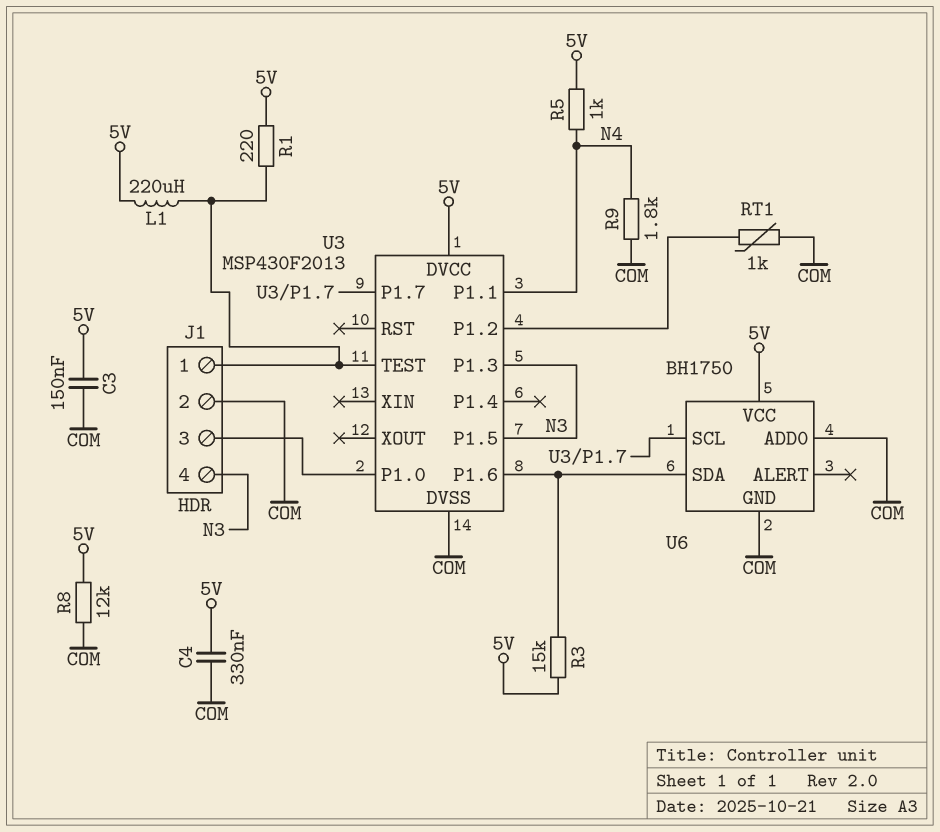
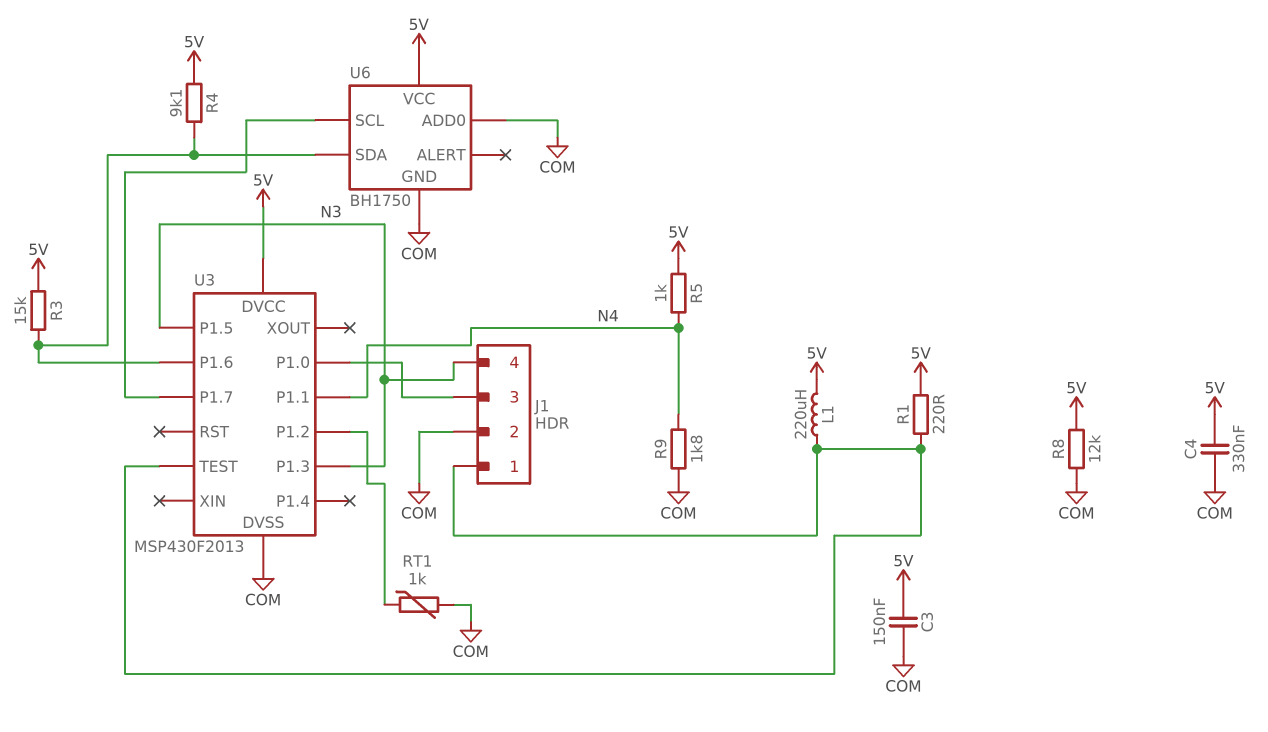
R4: none -> 9.1k (5V, U3/P1.6)

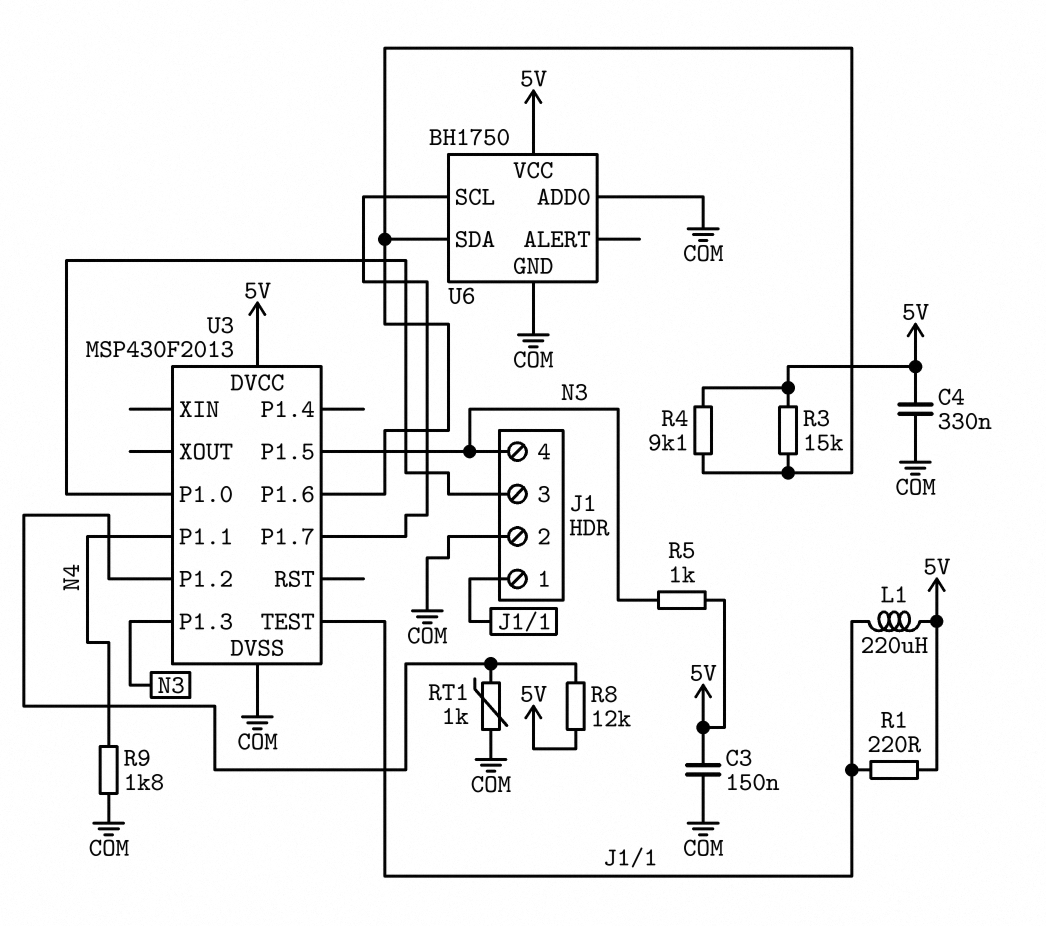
R5: 1k (5V, N4) -> 1k (5V, N3)
R8: 12k (5V, COM) -> 12k (5V, U3/P1.2)

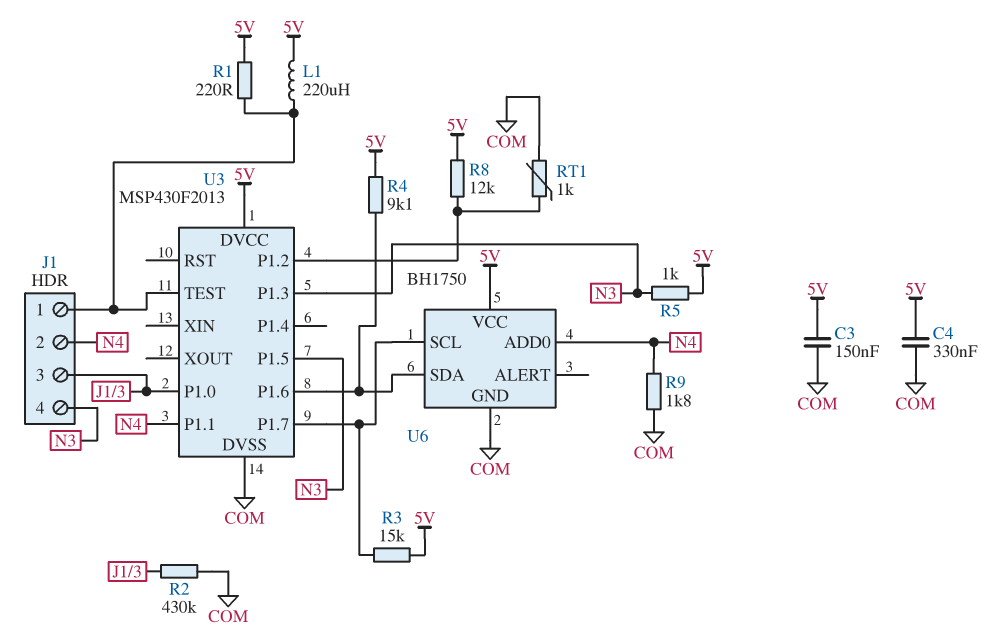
J1 pin 2: COM -> N4
R2: none -> 430k (COM, J1/3)
R3: 15k (5V, U3/P1.6) -> 15k (5V, U3/P1.7)
U6 pin ADD0: COM -> N4

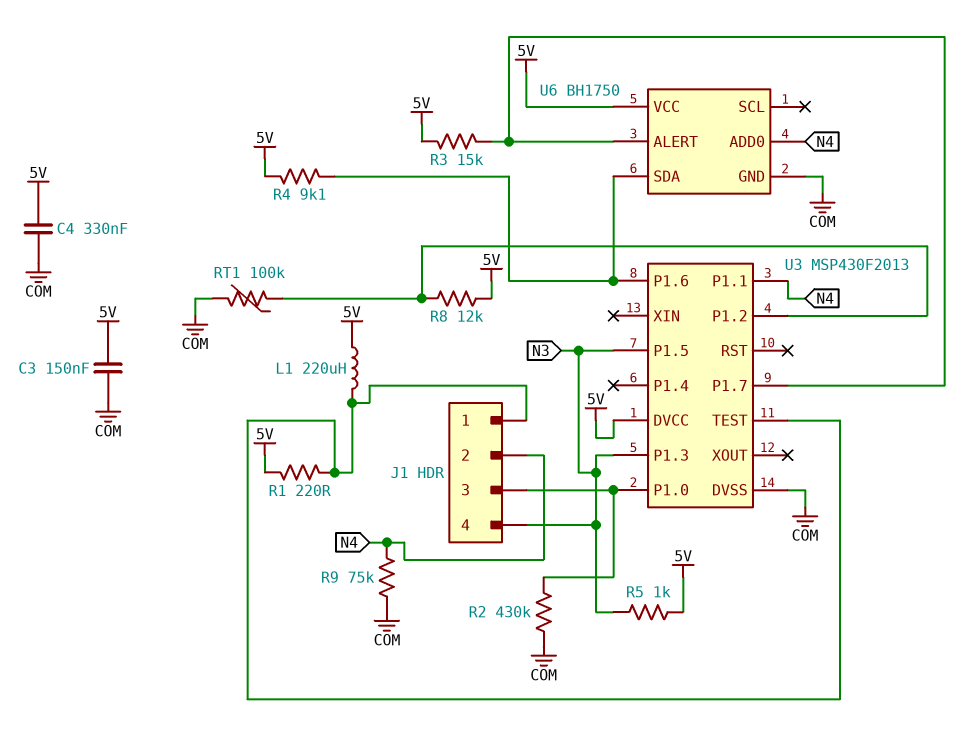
R9: 1.8k (COM, N4) -> 75k (COM, N4)
RT1: 1k (COM, U3/P1.2) -> 100k (COM, U3/P1.2)
U6 pin ALERT: none -> U3/P1.7
U6 pin SCL: U3/P1.7 -> none

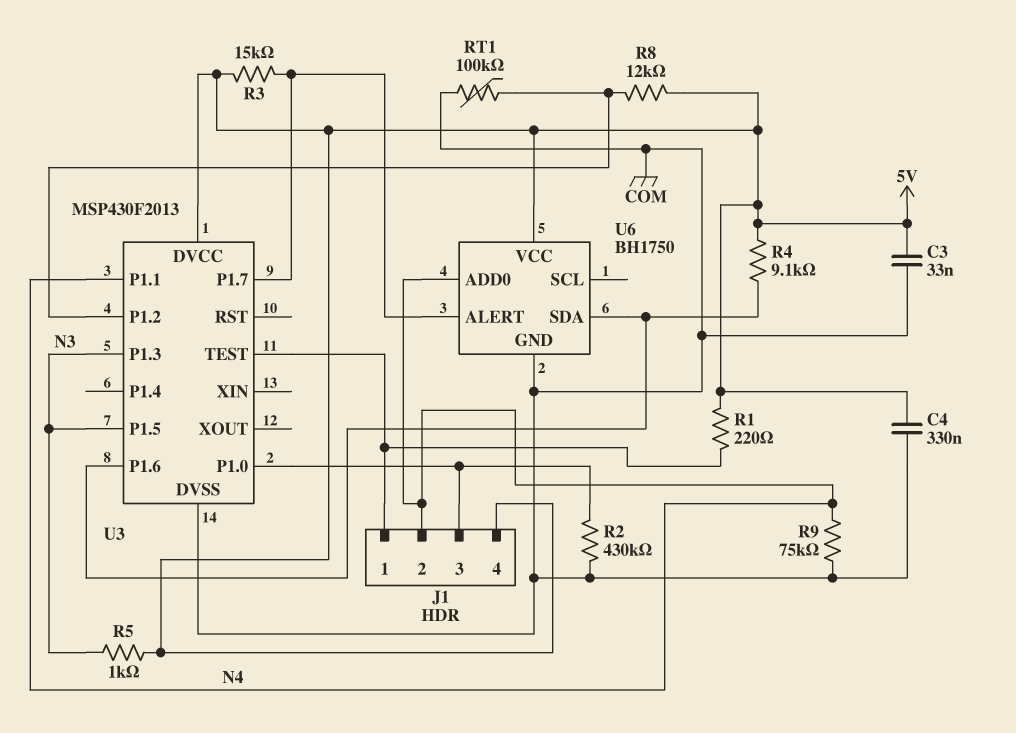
C3: 150nF (5V, COM) -> 33nF (5V, COM)
J1 pin 4: N3 -> 5V
L1: 220uH (5V, J1/1) -> none

